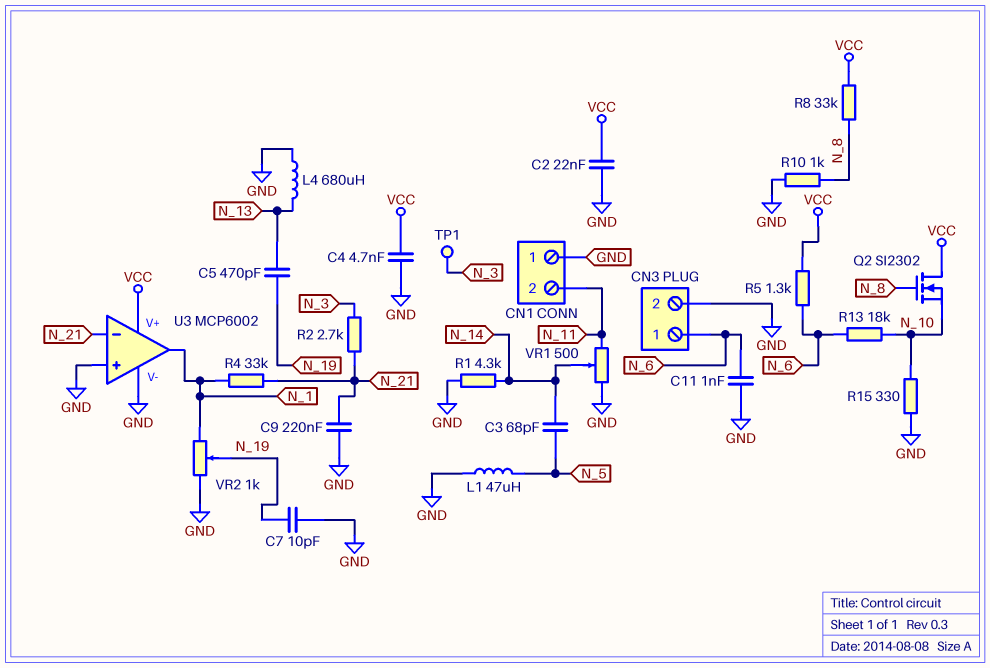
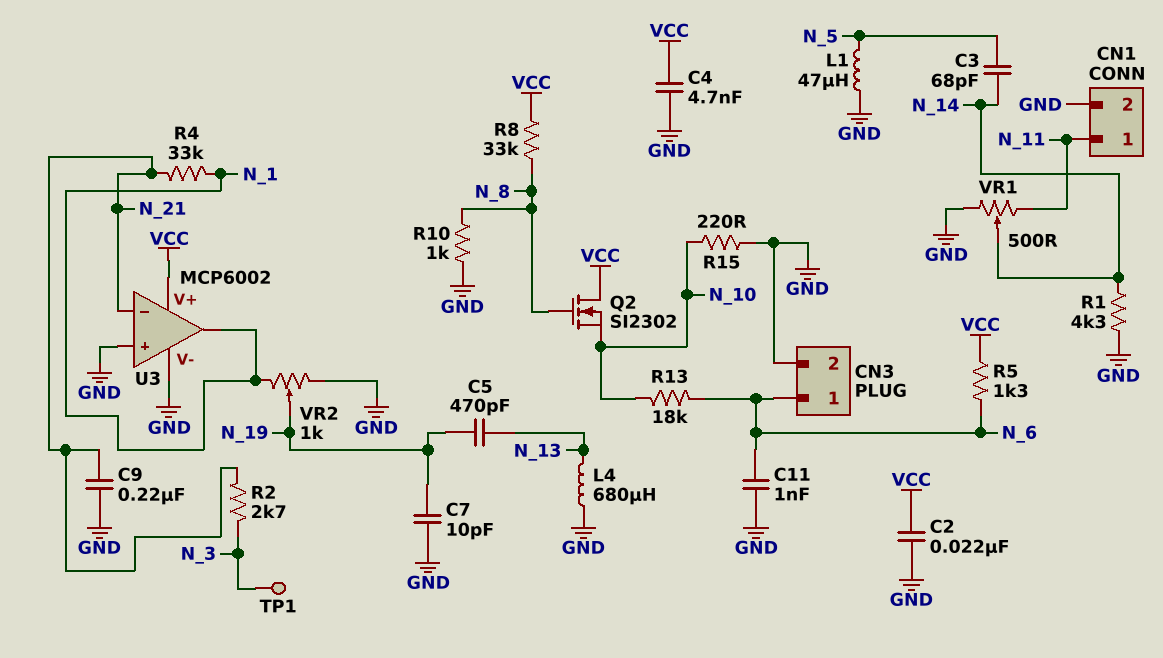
CN1 pin 1: GND -> N_11
CN1 pin 2: N_11 -> GND
R15: 330 (GND, N_10) -> 220 (GND, N_10)

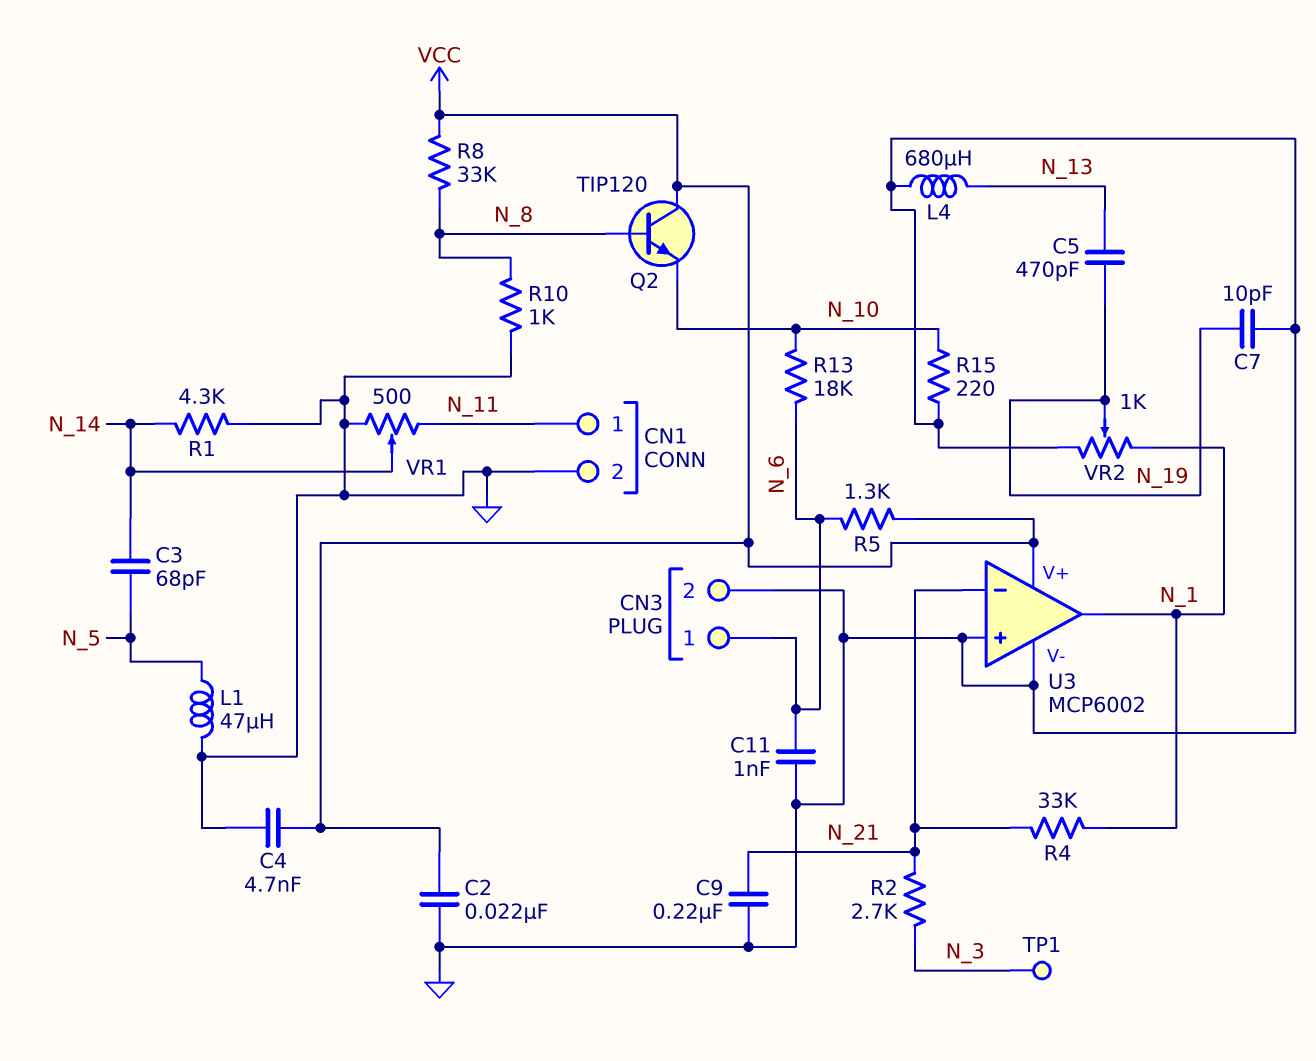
Q2: NMOS SI2302 (G N_8, D VCC, S N_10) -> NPN TIP120 (B N_8, C VCC, E N_10)

